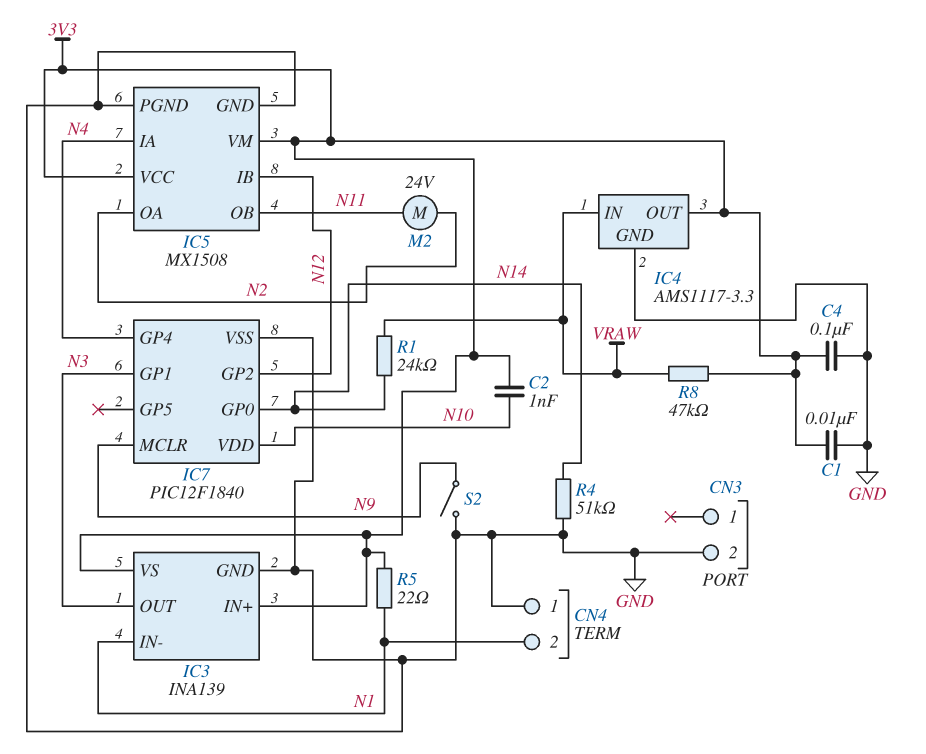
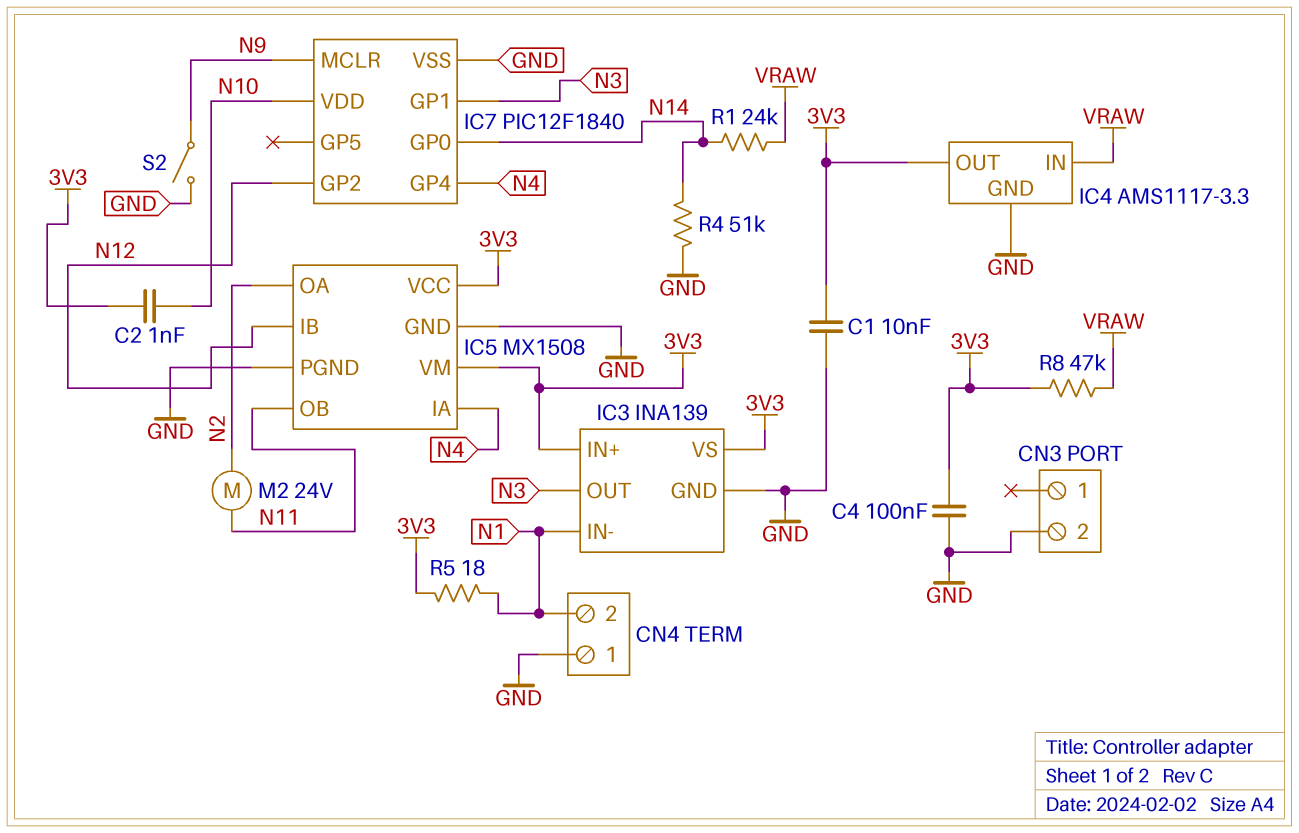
R5: 22 (3V3, N1) -> 18 (3V3, N1)

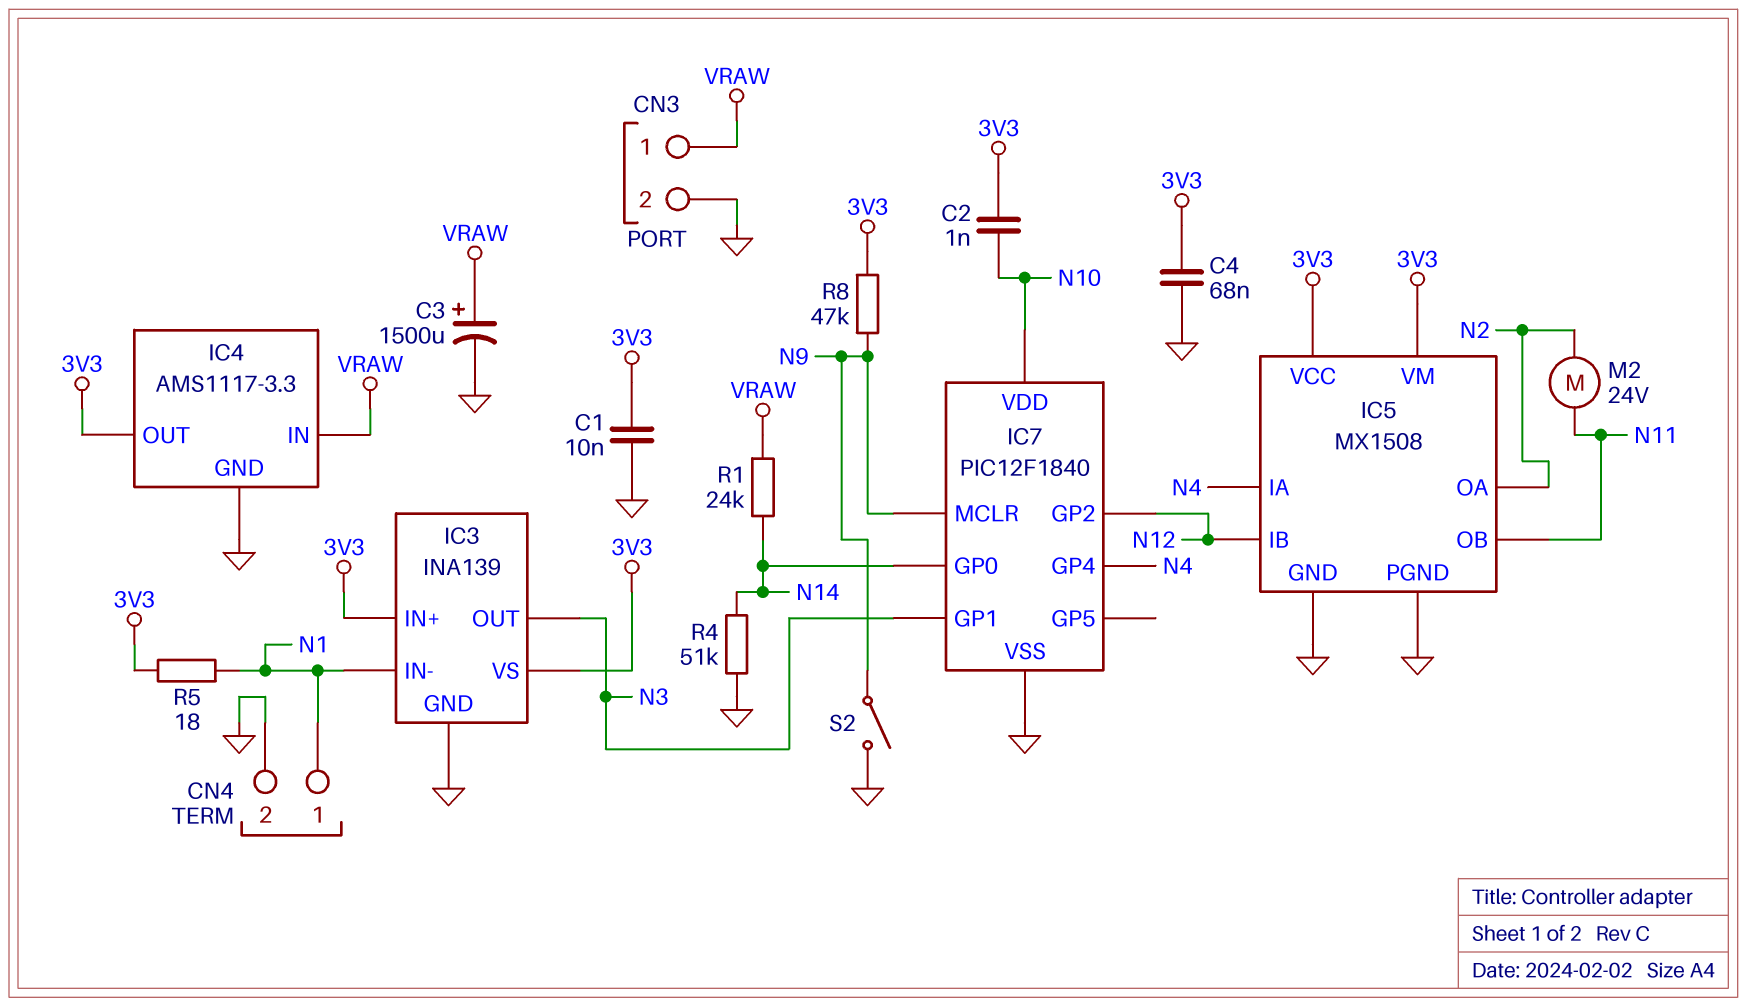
C3: none -> 1500uF (plus VRAW, minus GND)
C4: 100nF (3V3, GND) -> 68nF (3V3, GND)
CN3 pin 1: none -> VRAW
CN4 pin 1: GND -> N1
CN4 pin 2: N1 -> GND
R8: 47k (3V3, VRAW) -> 47k (3V3, N9)

